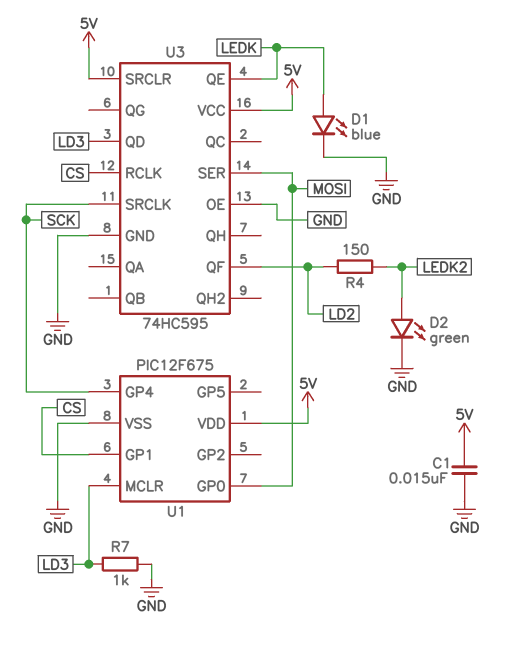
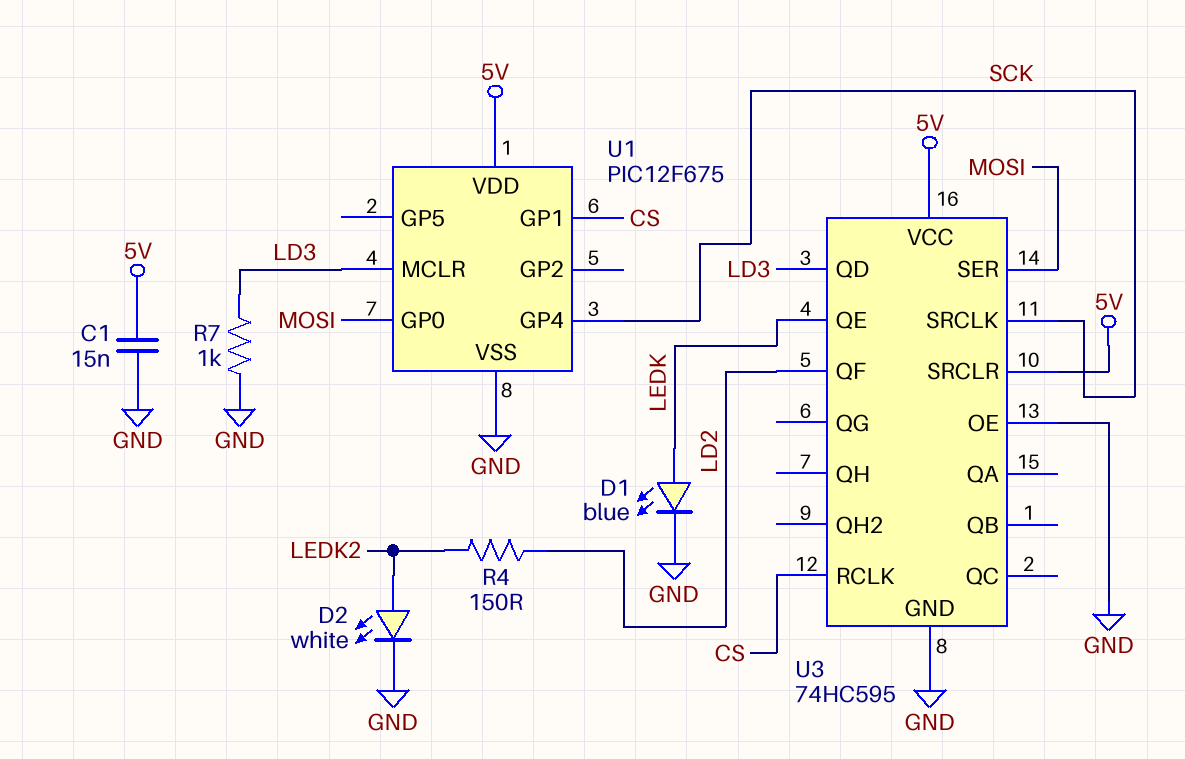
D2: LED green (A LEDK2, K GND) -> LED white (A LEDK2, K GND)

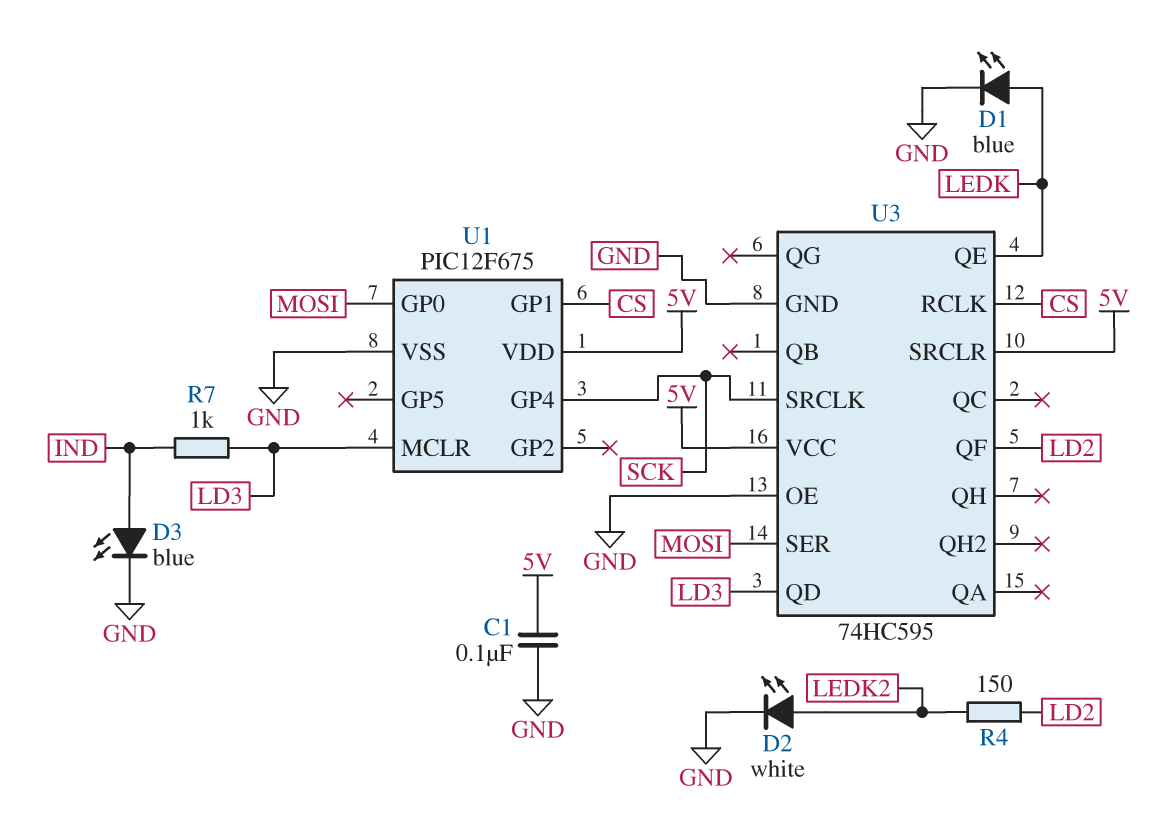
C1: 15nF (5V, GND) -> 100nF (5V, GND)
D3: none -> LED blue (A IND, K GND)
R7: 1k (GND, LD3) -> 1k (IND, LD3)

